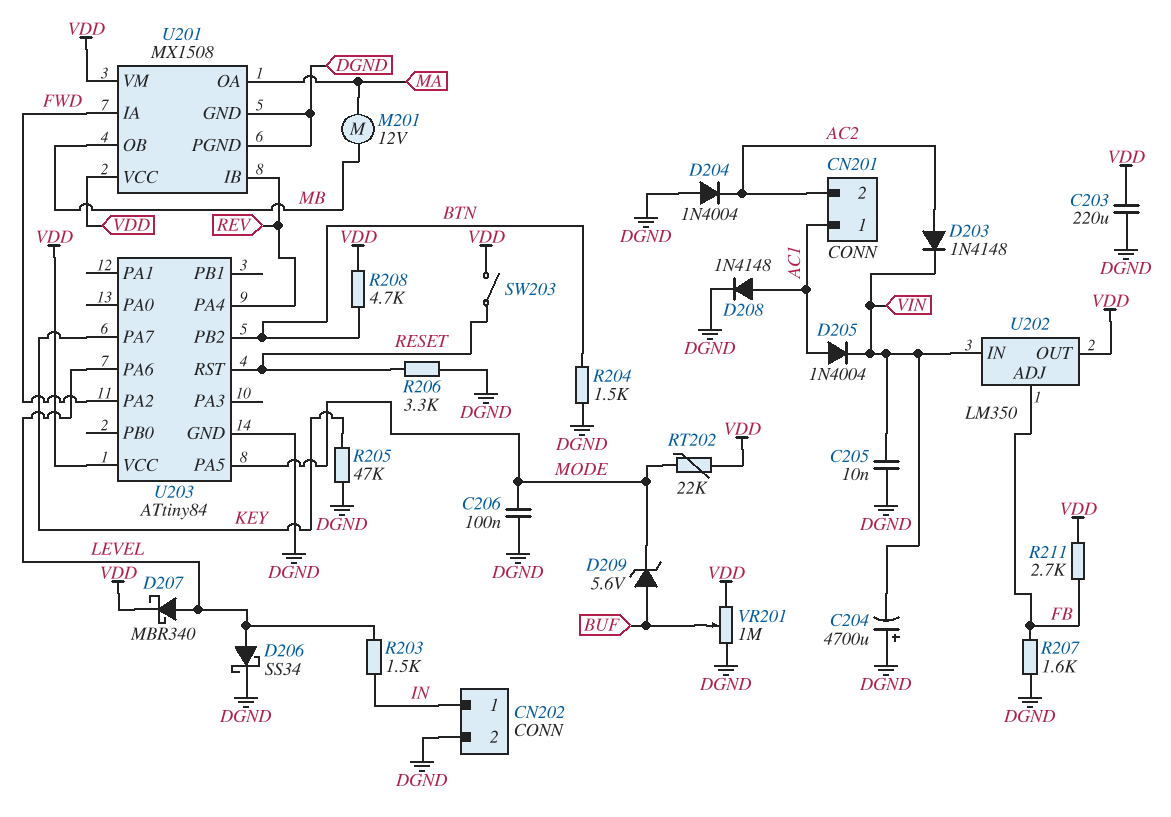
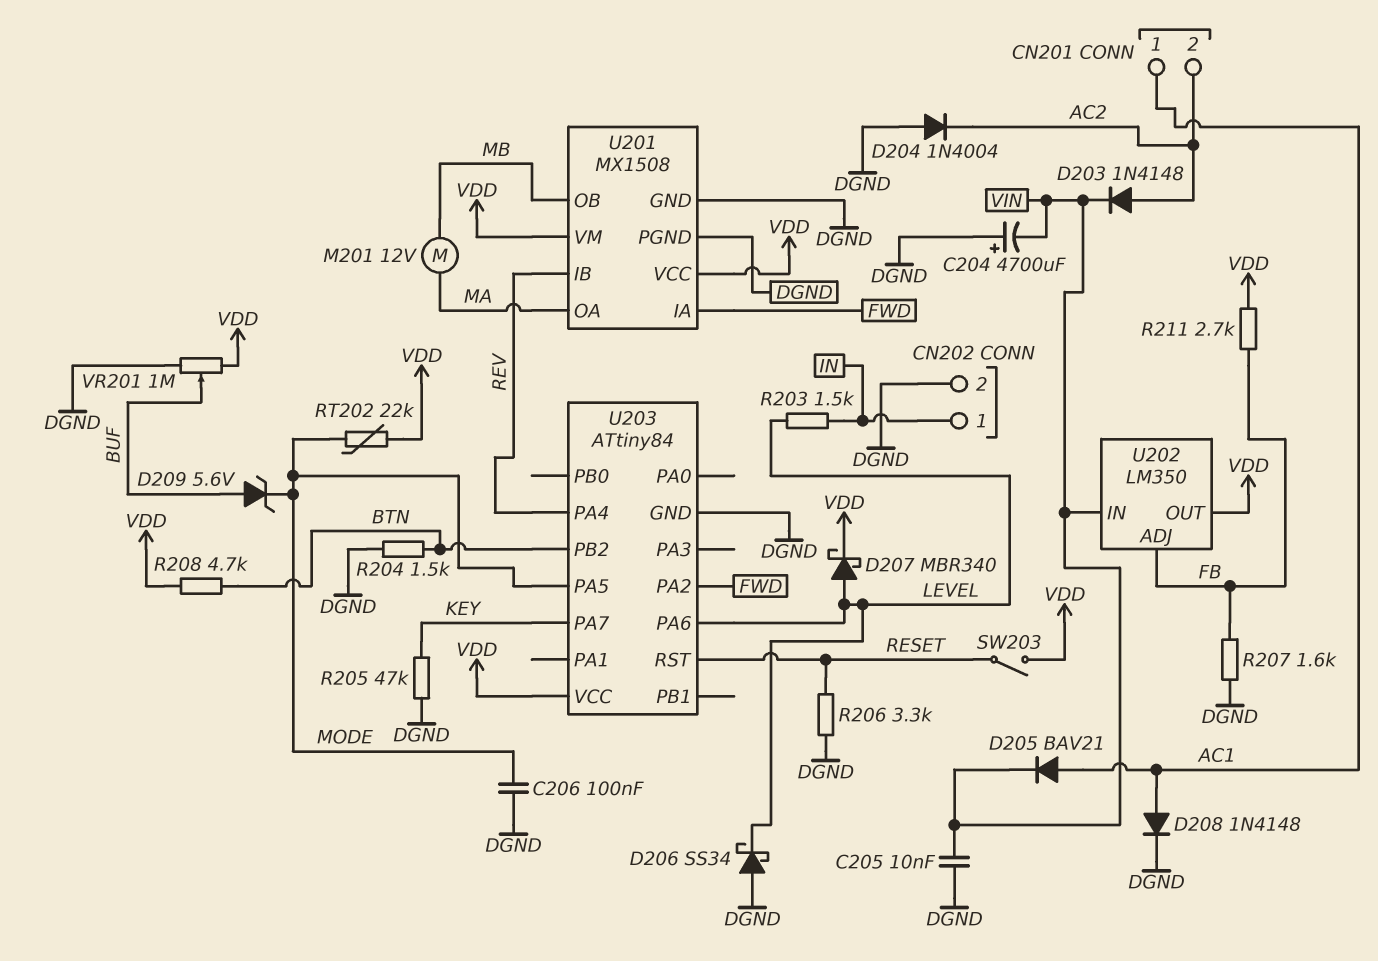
C203: 220uF (DGND, VDD) -> none
D205: diode 1N4004 (A AC1, K VIN) -> diode BAV21 (A AC1, K VIN)
D206: schottky SS34 (A LEVEL, K DGND) -> schottky SS34 (A DGND, K LEVEL)

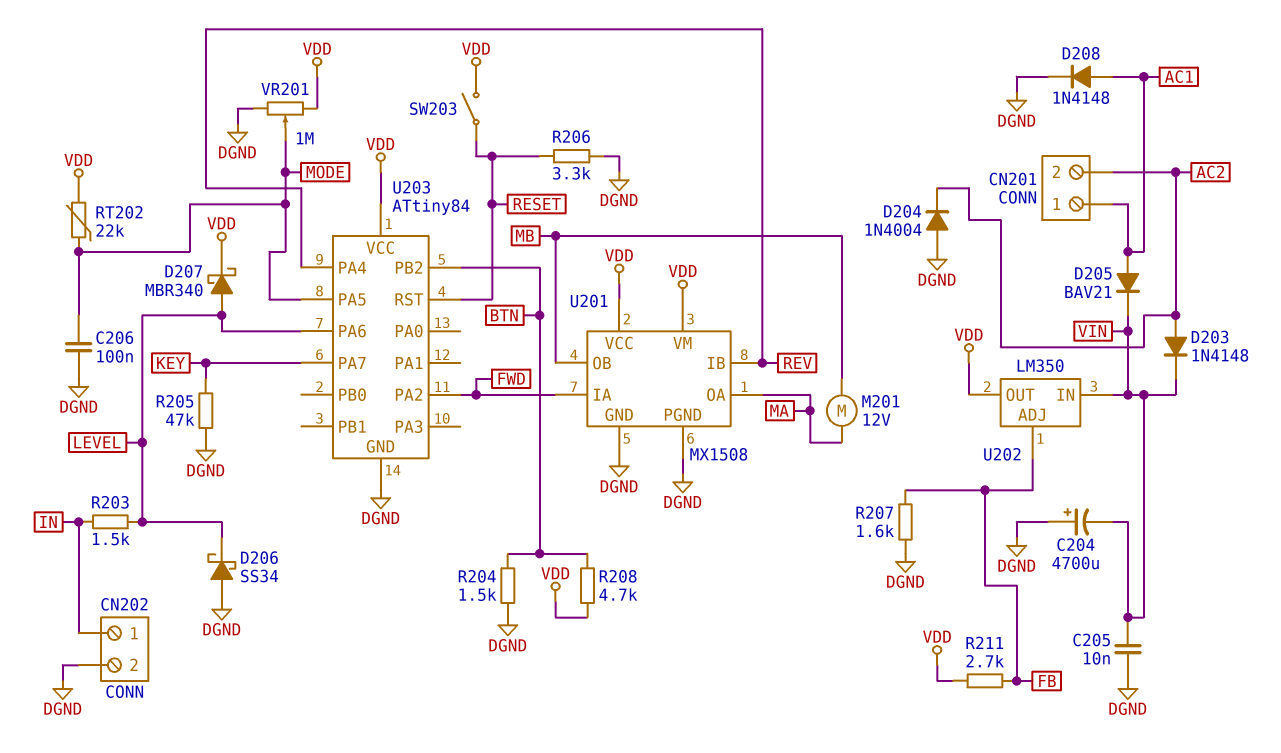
D209: zener 5.6V (A BUF, K MODE) -> none
VR201: 1M (DGND, VDD, wiper BUF) -> 1M (DGND, VDD, wiper MODE)

